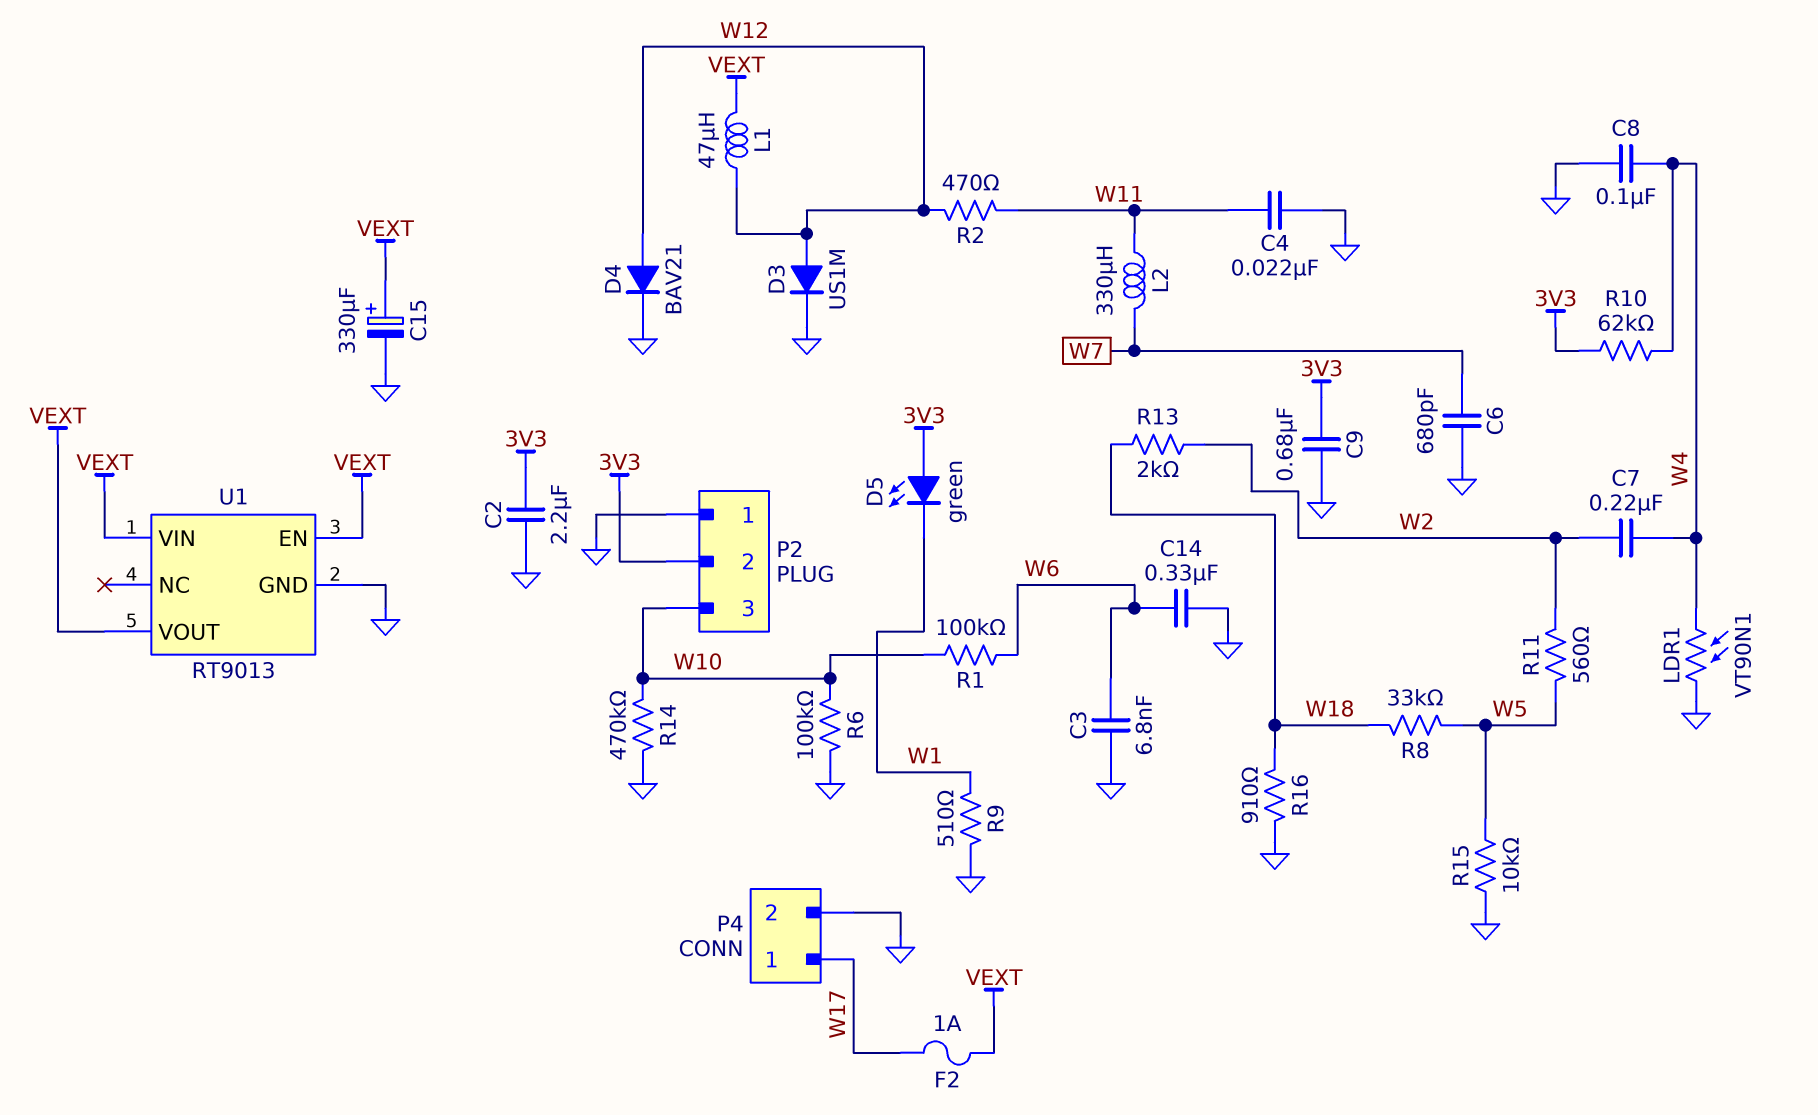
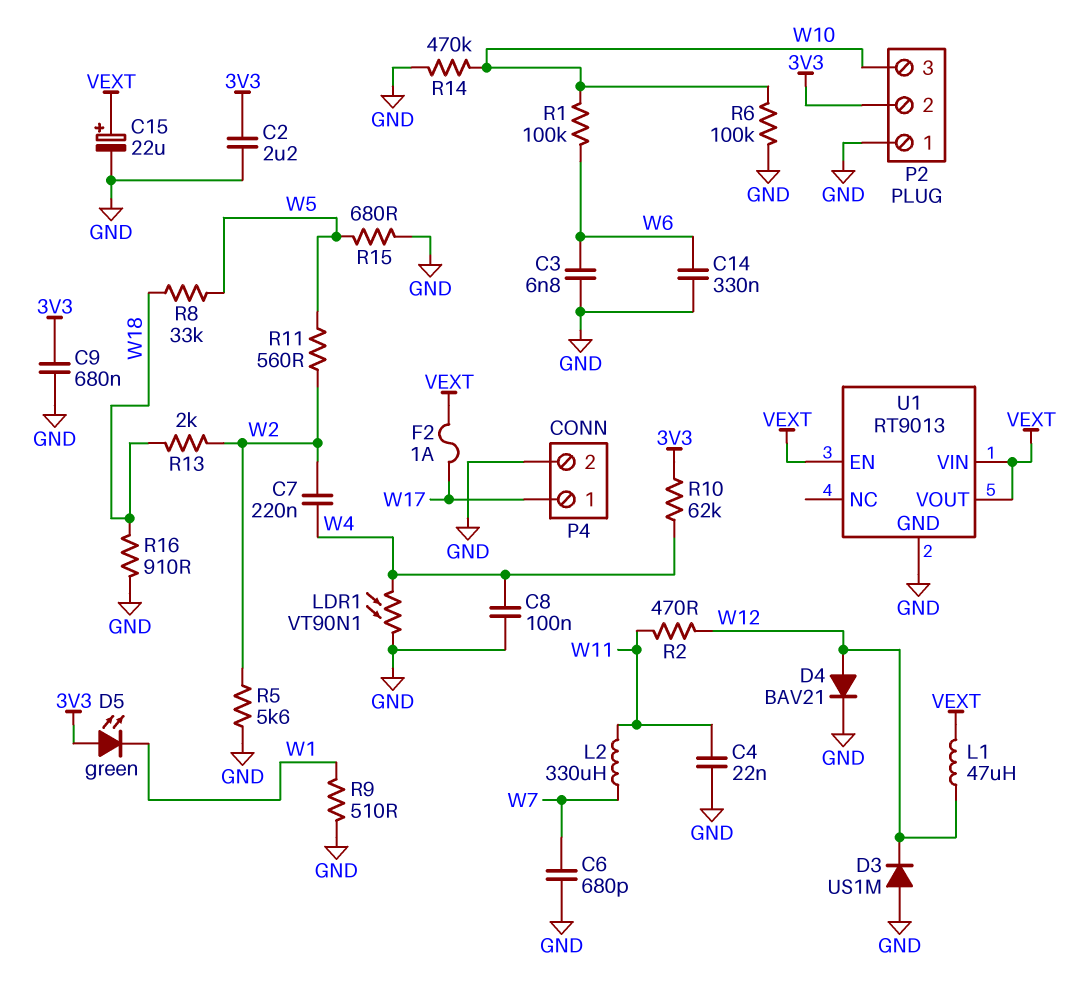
C15: 330uF (plus VEXT, minus GND) -> 22uF (plus VEXT, minus GND)
D3: diode US1M (A W12, K GND) -> diode US1M (A GND, K W12)
R5: none -> 5.6k (GND, W2)
R15: 10k (GND, W5) -> 680 (GND, W5)

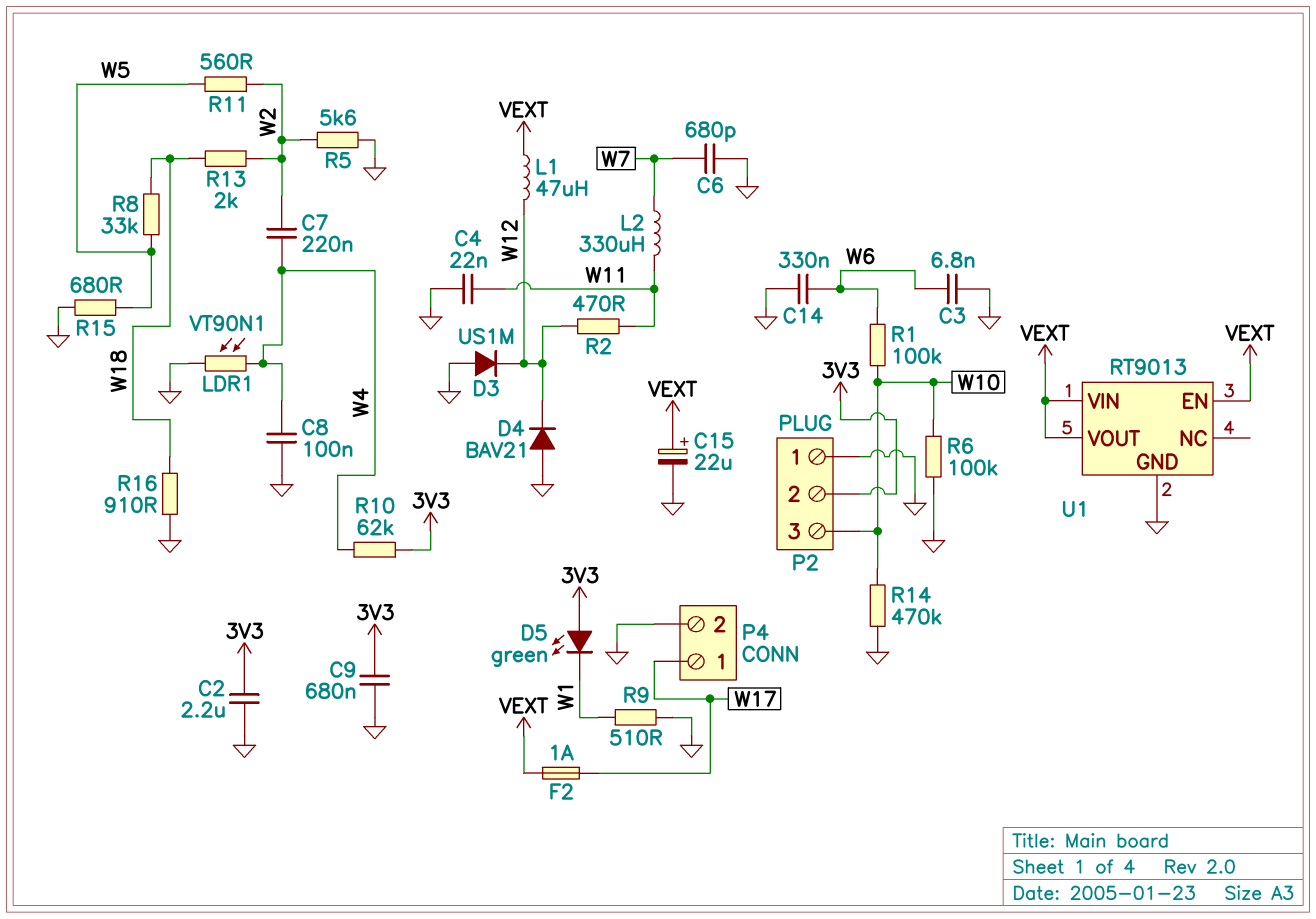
D4: diode BAV21 (A W12, K GND) -> diode BAV21 (A GND, K W12)

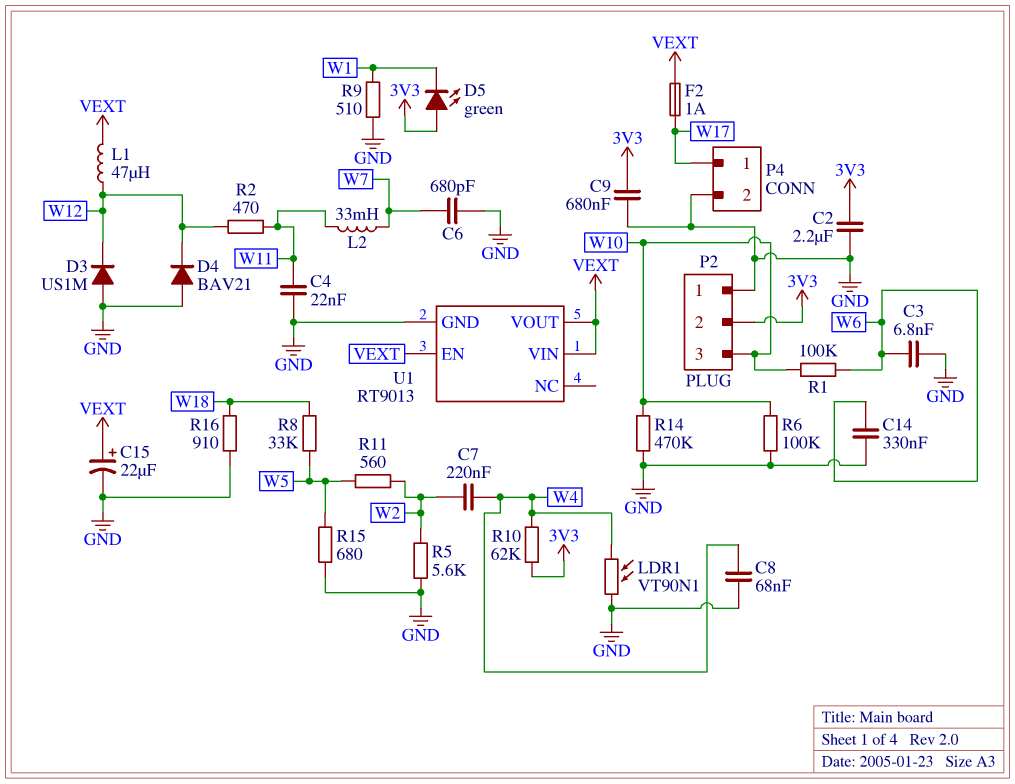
C8: 100nF (GND, W4) -> 68nF (GND, W4)
L2: 330uH (W7, W11) -> 33mH (W7, W11)
R13: 2k (W2, W18) -> none

